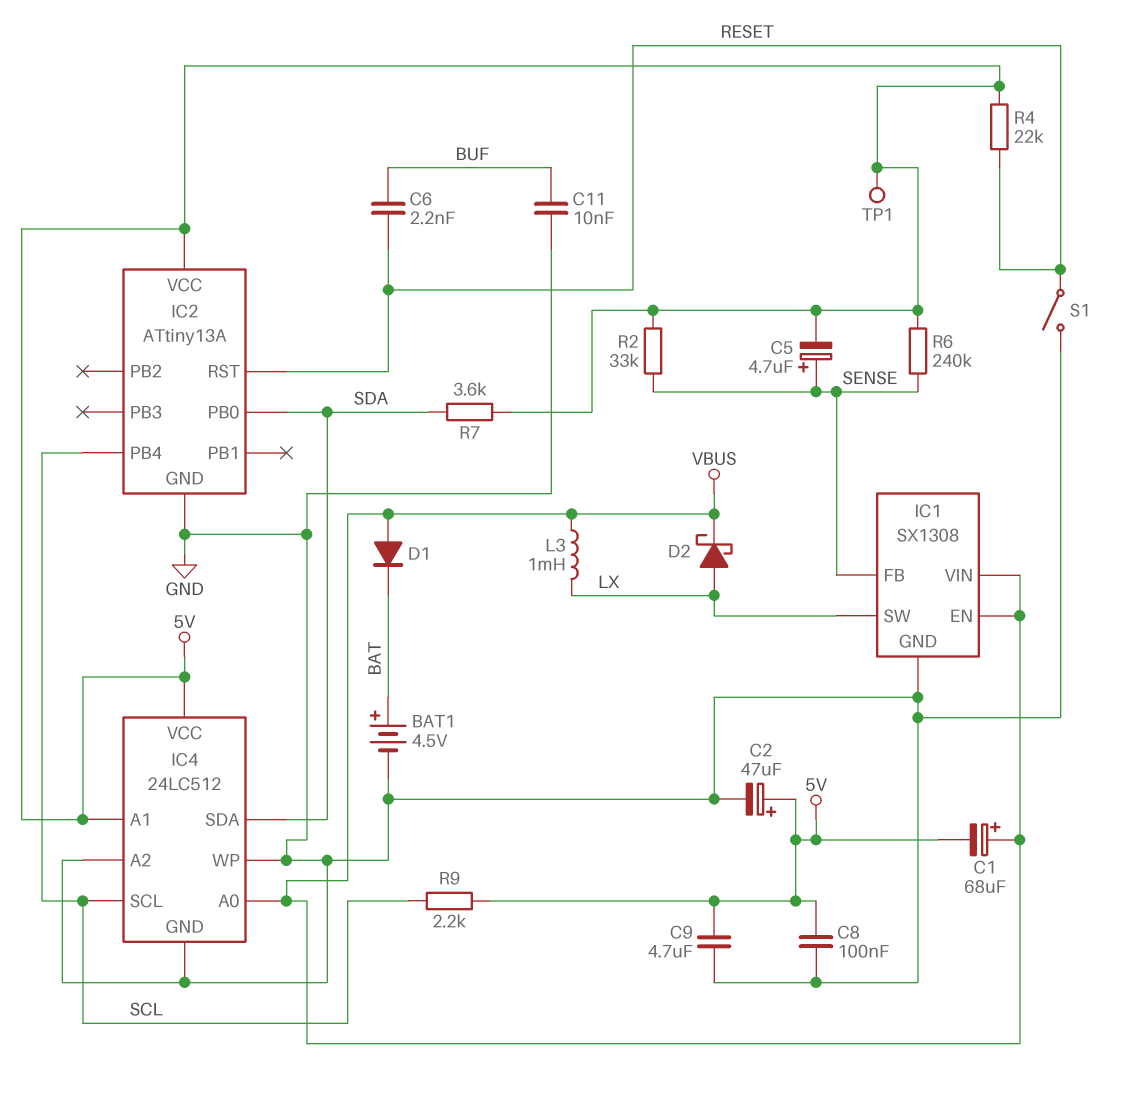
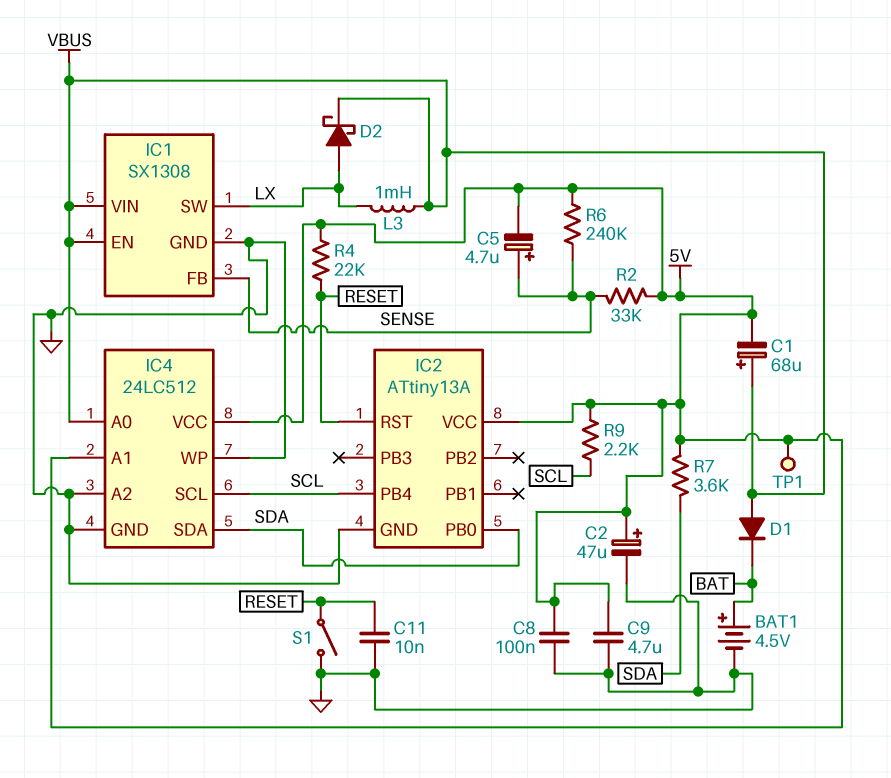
C6: 2.2nF (BUF, RESET) -> none
C11: 10nF (BUF, GND) -> 10nF (GND, RESET)

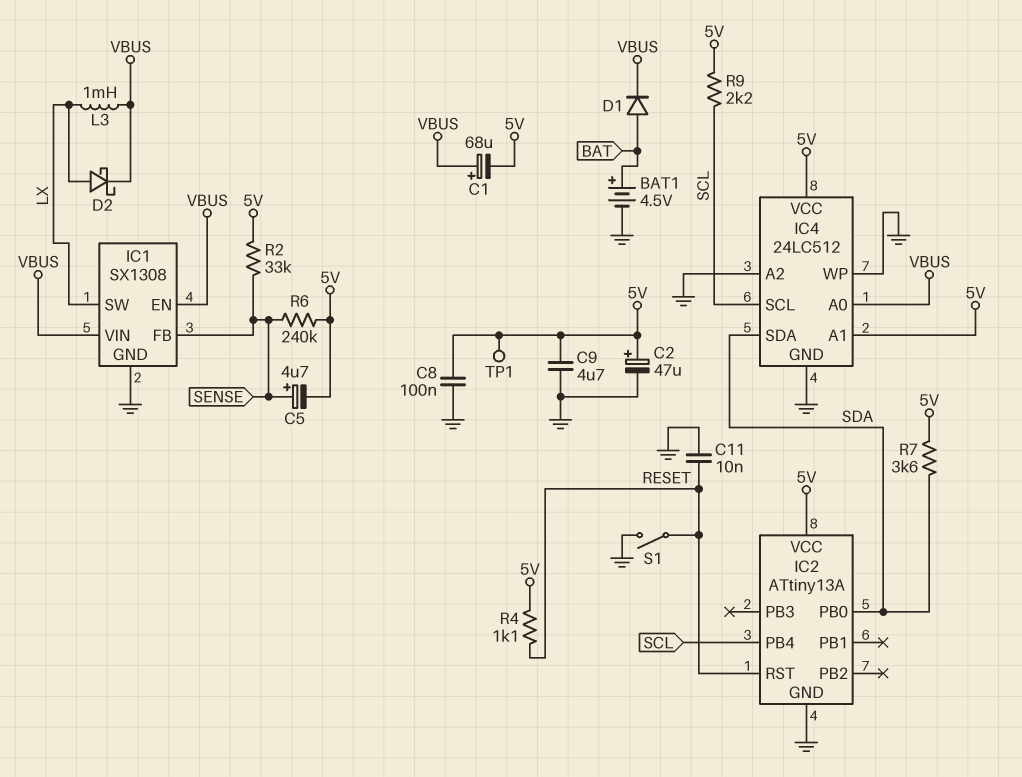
D1: diode (A VBUS, K BAT) -> diode (A BAT, K VBUS)
R4: 22k (5V, RESET) -> 1.1k (5V, RESET)

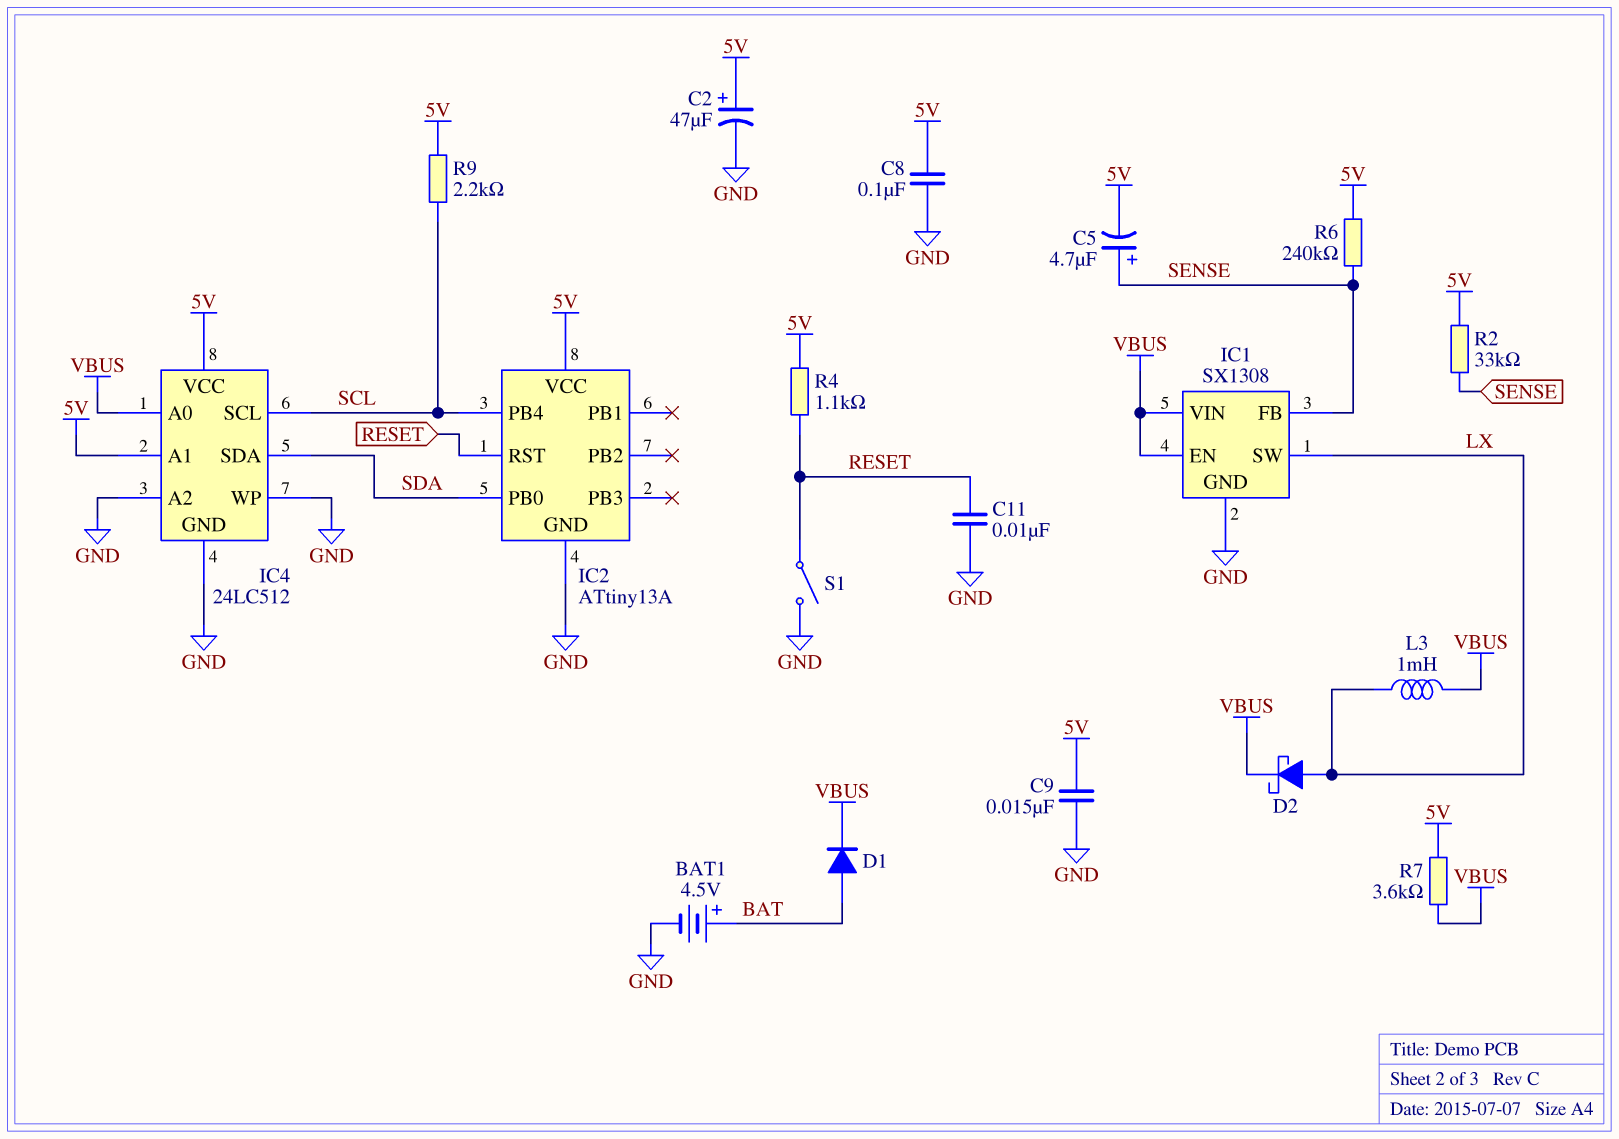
C1: 68uF (plus VBUS, minus 5V) -> none
C9: 4.7uF (5V, GND) -> 15nF (5V, GND)
R7: 3.6k (5V, SDA) -> 3.6k (5V, VBUS)
TP1: test point (5V) -> none

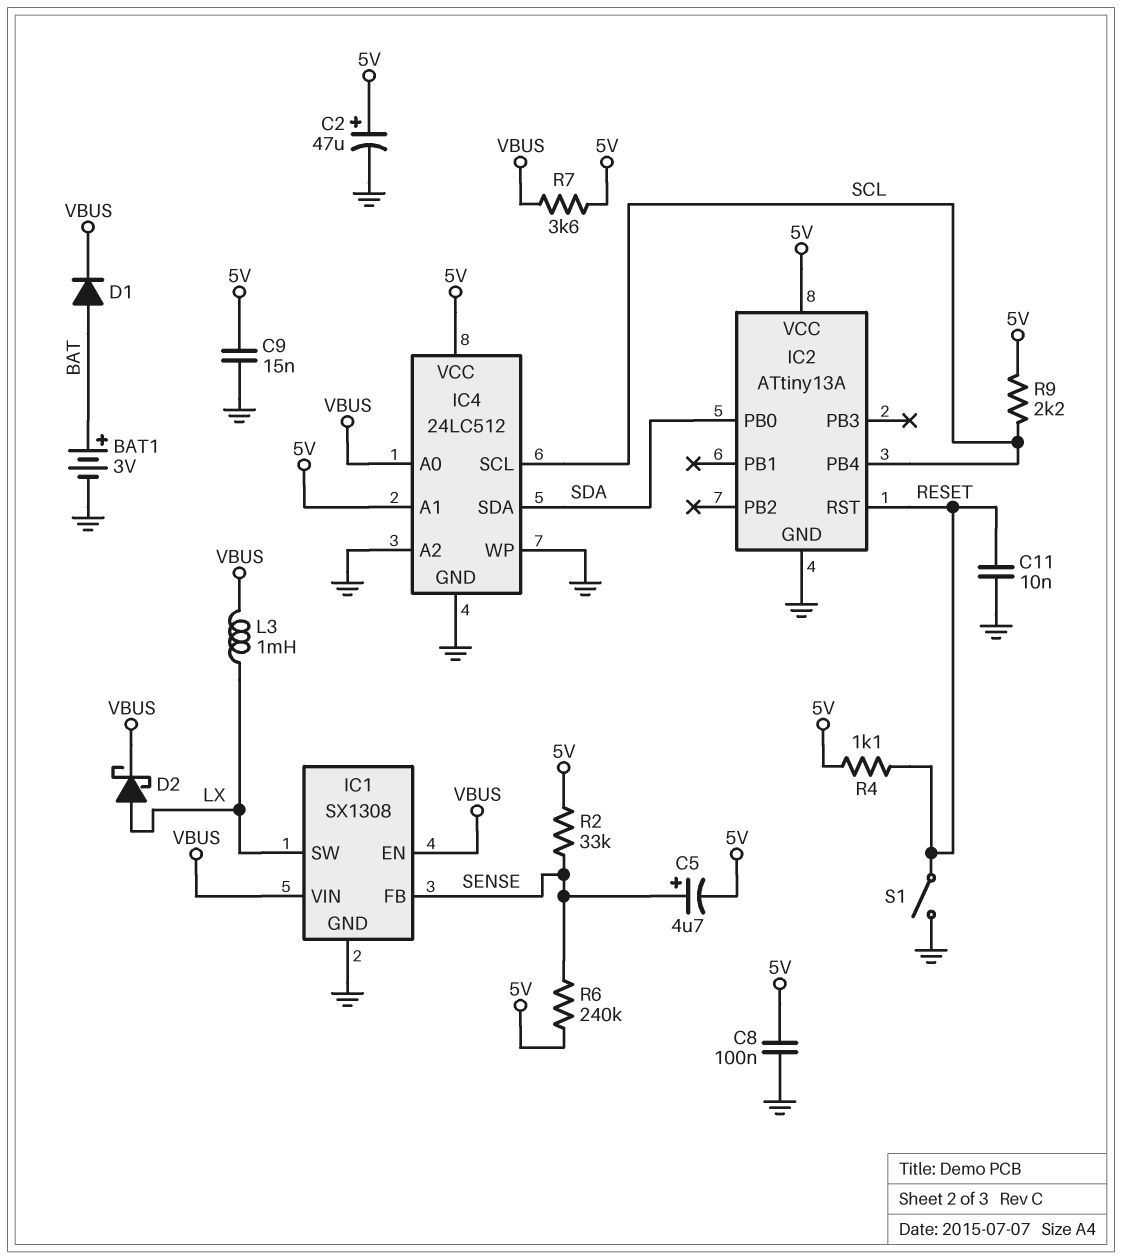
BAT1: 4.5V (plus BAT, minus GND) -> 3V (plus BAT, minus GND)

